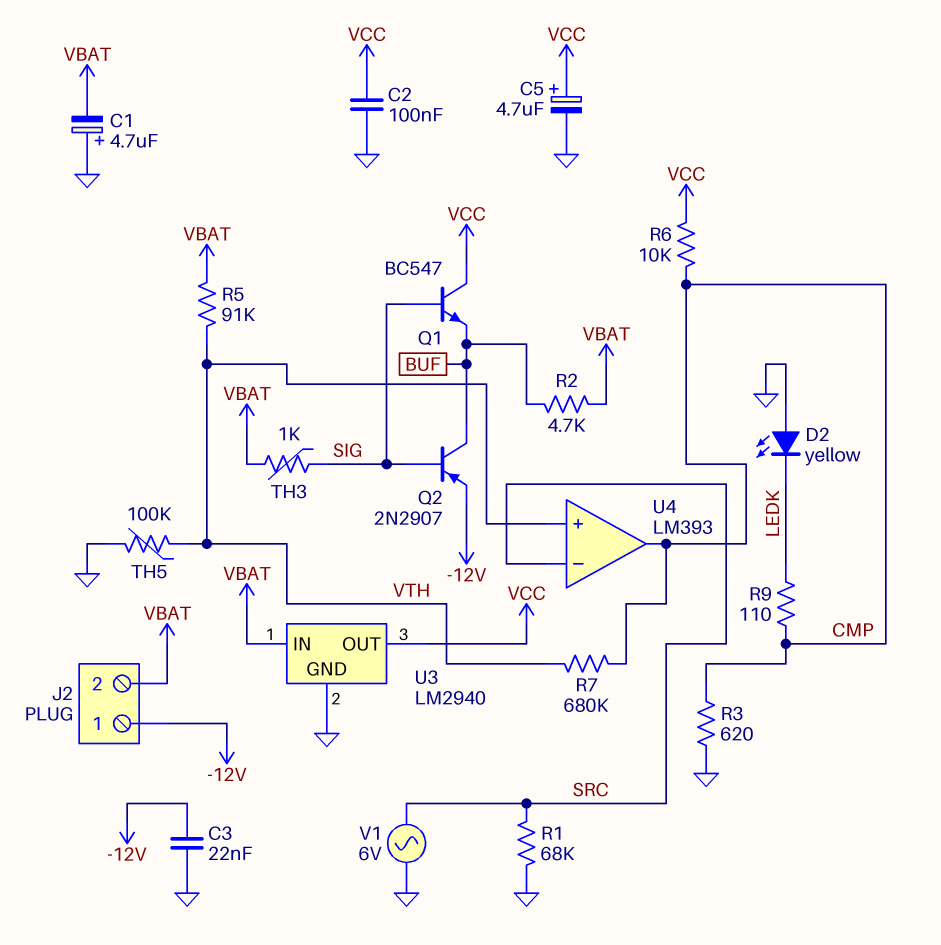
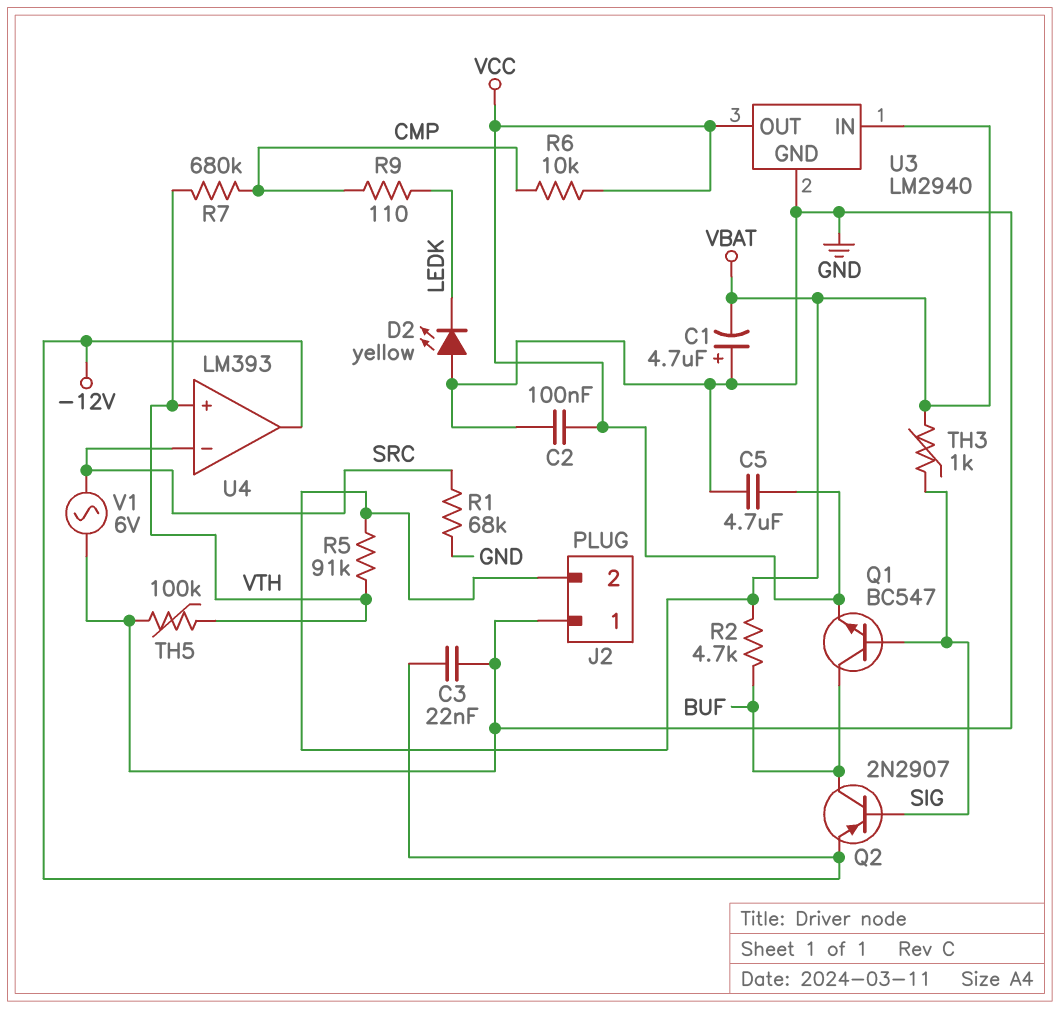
C5: 4.7uF (plus VCC, minus GND) -> 4.7uF (GND, VCC)
J2 pin 1: -12V -> GND
Q1: NPN BC547 (B SIG, C VCC, E BUF) -> NPN BC547 (B SIG, C BUF, E VCC)
R3: 620 (CMP, GND) -> none
U4 pin out: CMP -> -12V

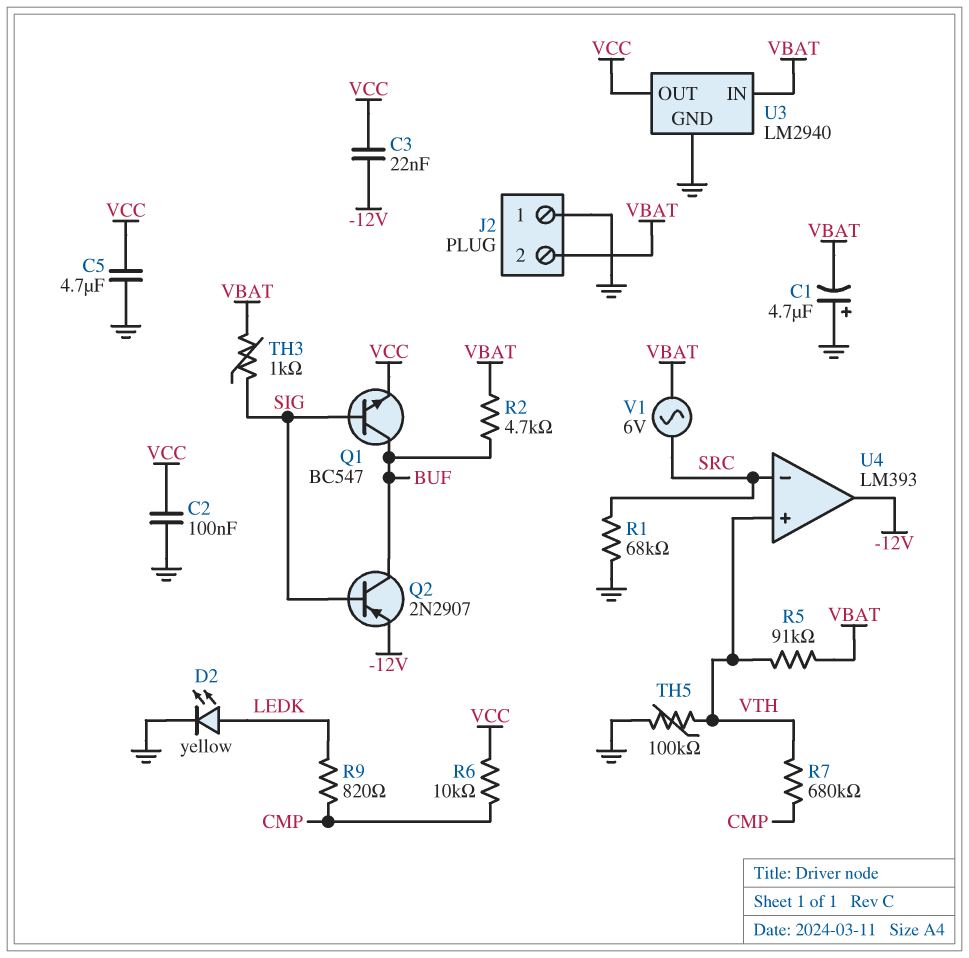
C3: 22nF (-12V, GND) -> 22nF (-12V, VCC)
D2: LED yellow (A GND, K LEDK) -> LED yellow (A LEDK, K GND)
R9: 110 (CMP, LEDK) -> 820 (CMP, LEDK)
V1: AC 6V (GND, SRC) -> AC 6V (SRC, VBAT)

